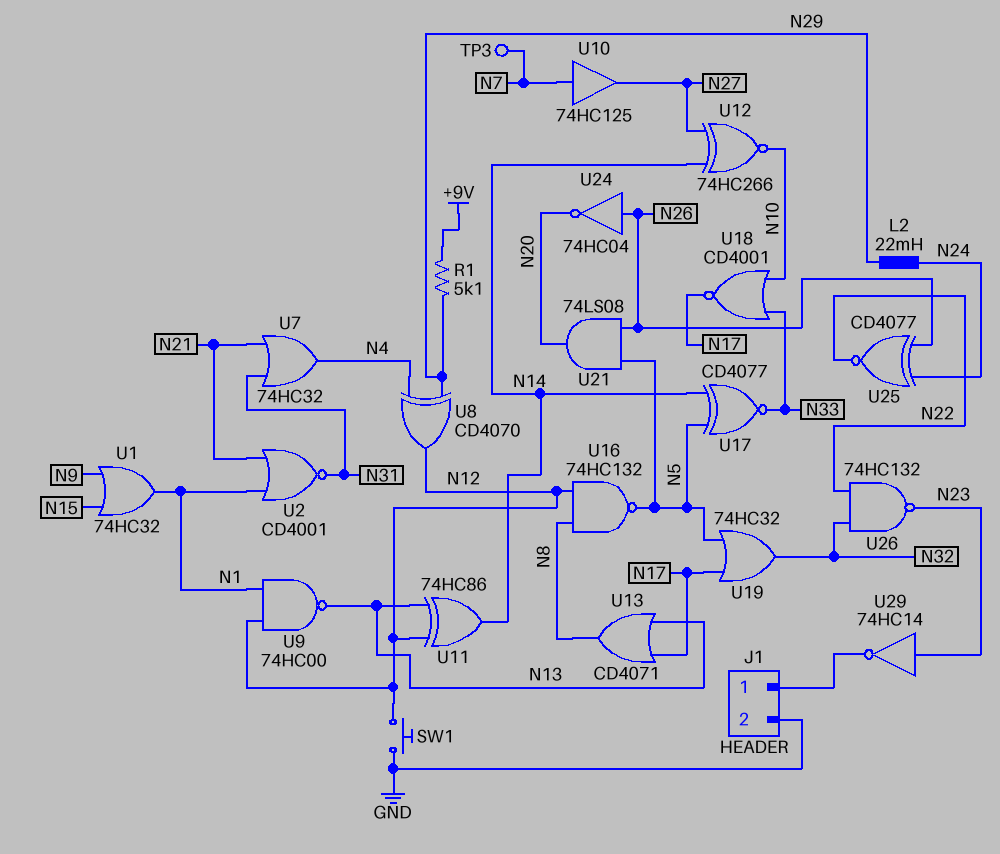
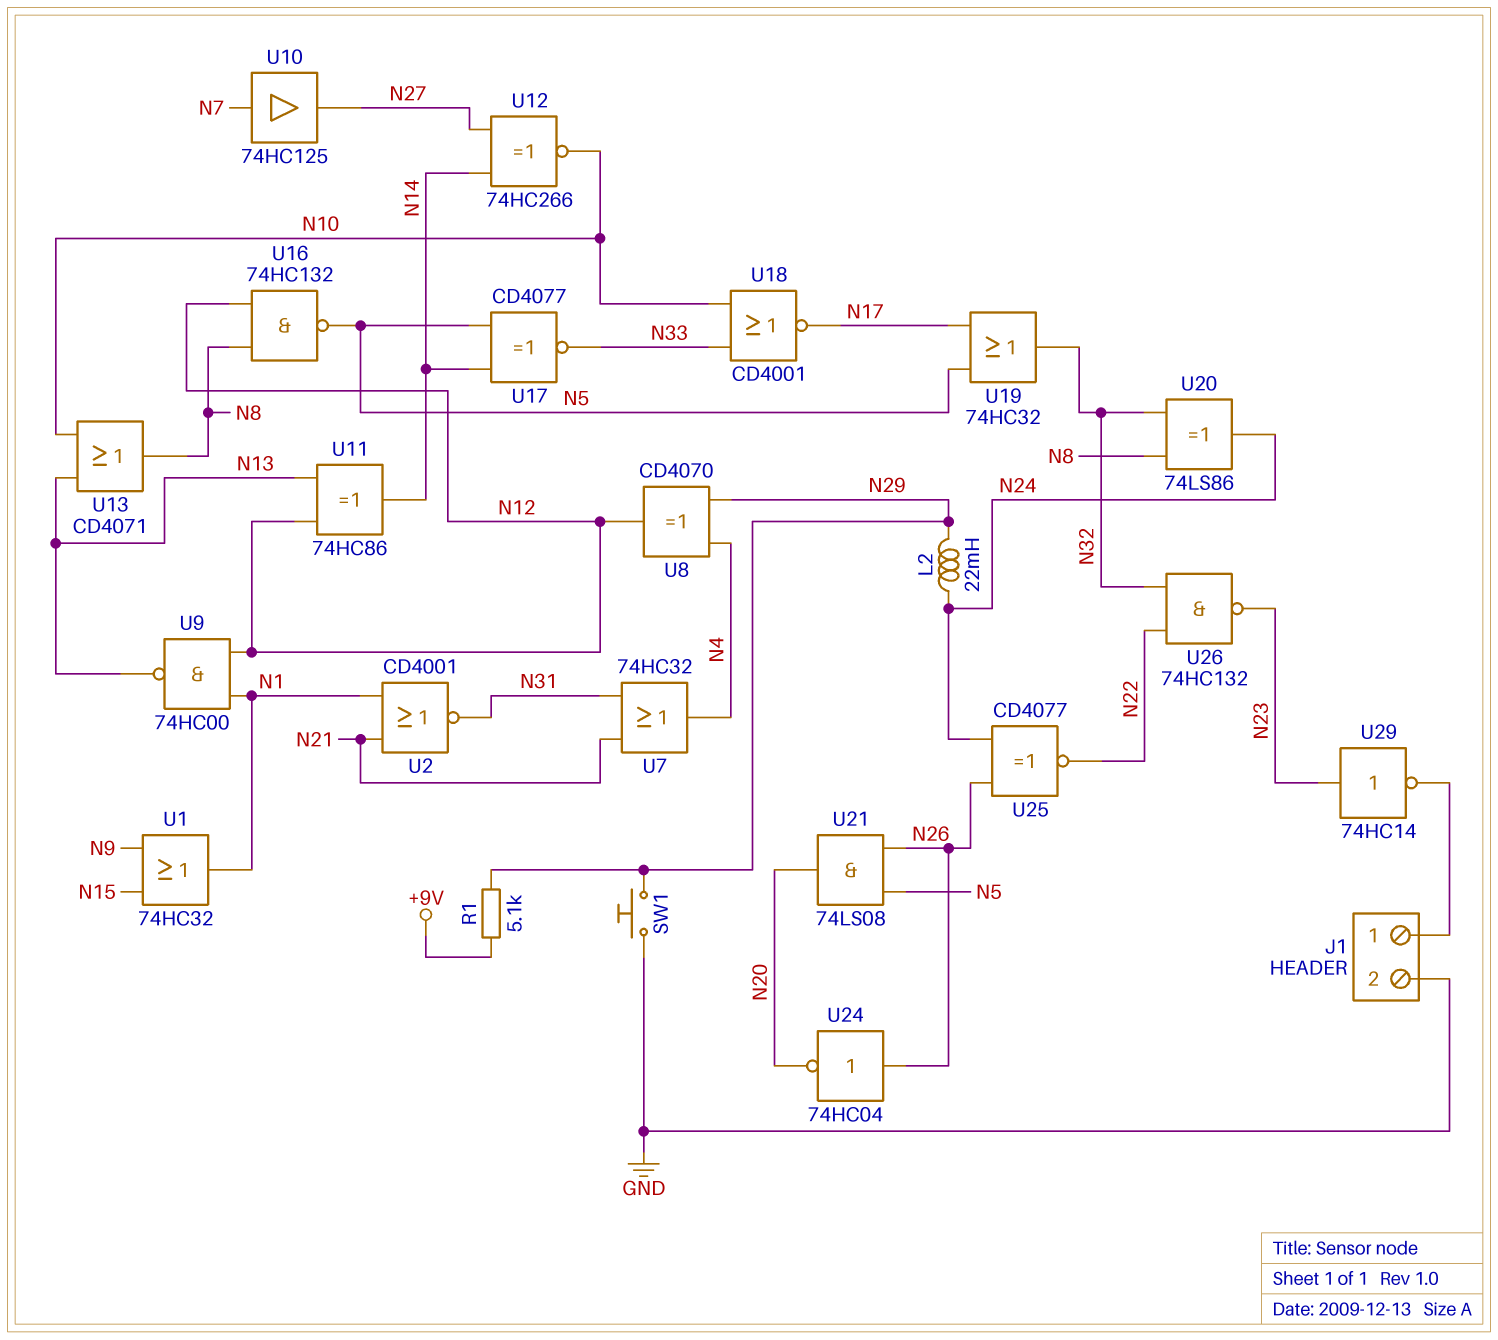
SW1: button (GND, N12) -> button (GND, N29)
TP3: test point (N7) -> none
U13: OR CD4071 (in N13, in N17, out N8) -> OR CD4071 (in N10, in N13, out N8)
U20: none -> XOR 74LS86 (in N8, in N32, out N24)

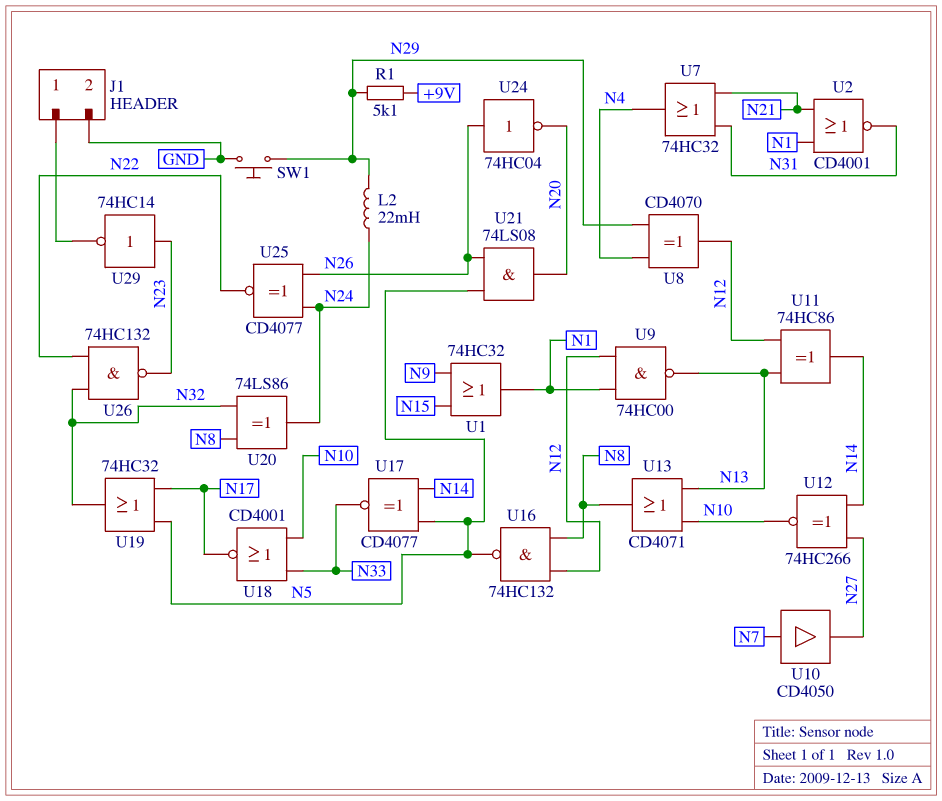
U10: buffer 74HC125 (in N7, out N27) -> buffer CD4050 (in N7, out N27)

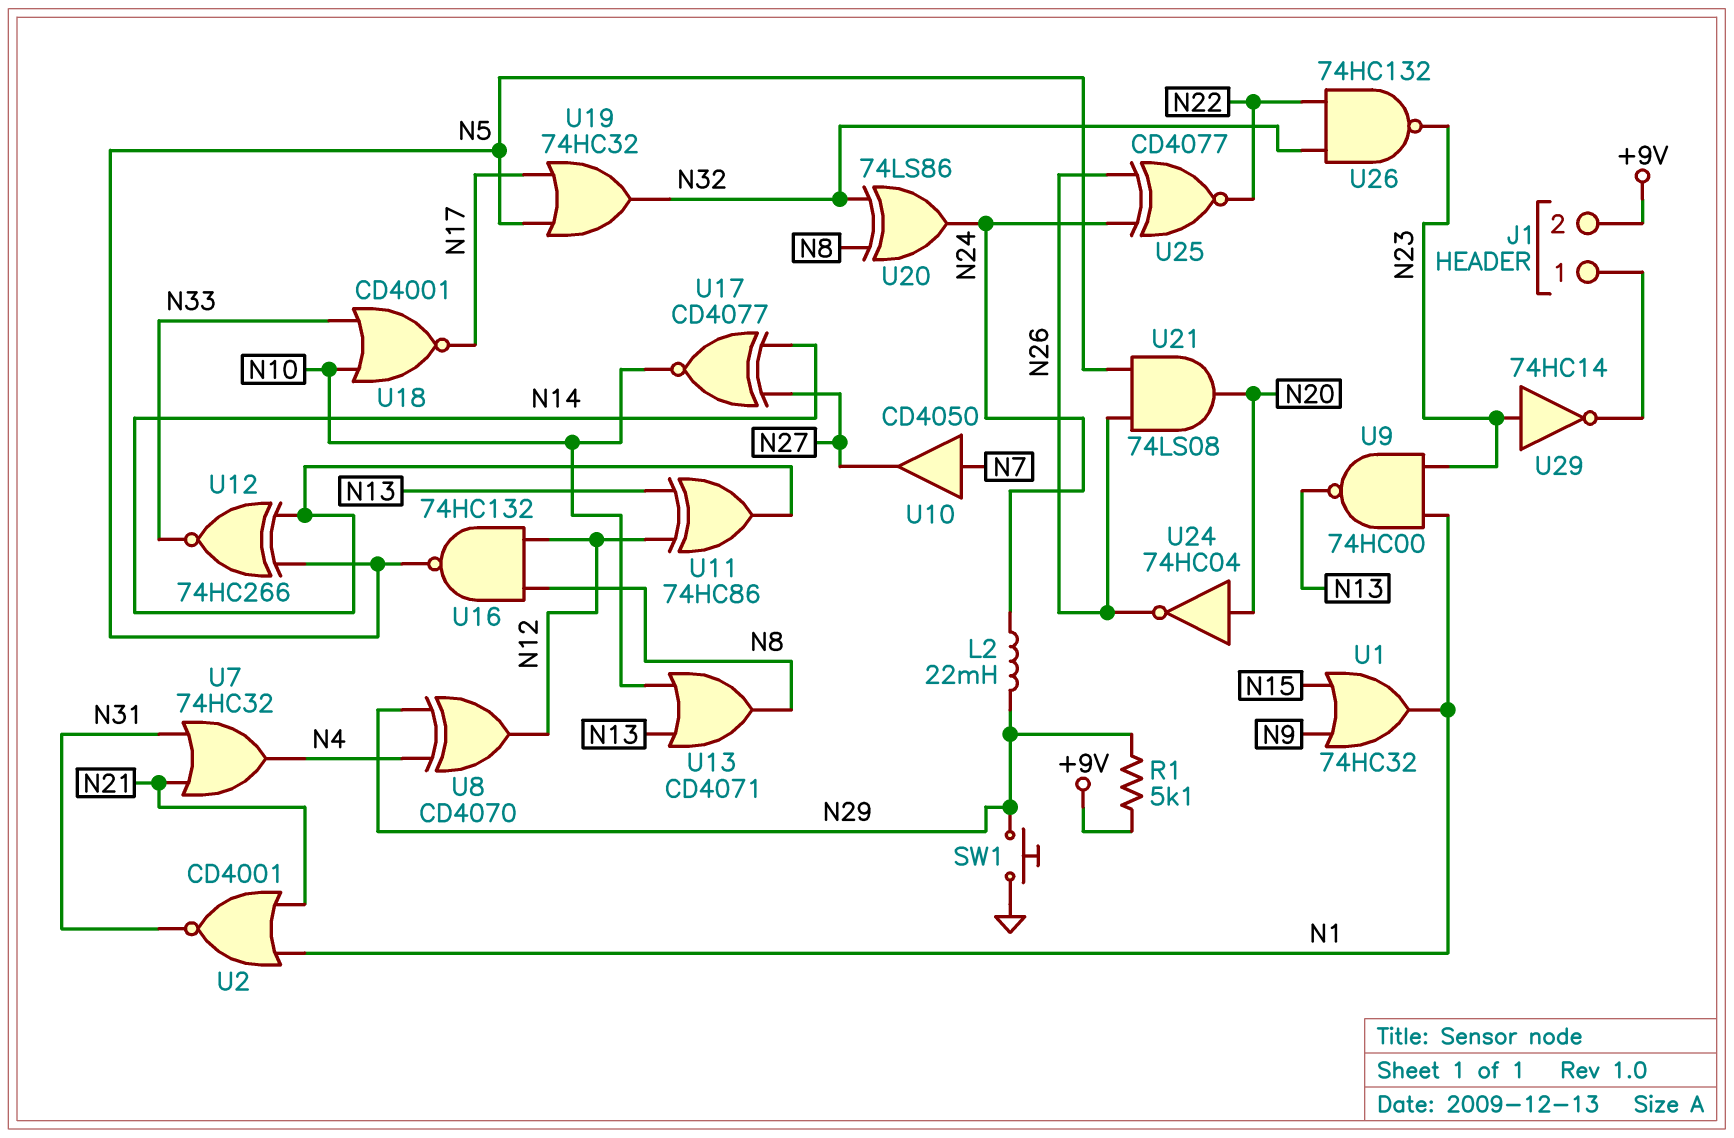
J1 pin 2: GND -> +9V
U9: NAND 74HC00 (in N1, in N12, out N13) -> NAND 74HC00 (in N1, in N23, out N13)
U12: XNOR 74HC266 (in N14, in N27, out N10) -> XNOR 74HC266 (in N5, in N14, out N33)
U17: XNOR CD4077 (in N5, in N14, out N33) -> XNOR CD4077 (in N14, in N27, out N10)
U24: NOT 74HC04 (in N26, out N20) -> NOT 74HC04 (in N20, out N26)

